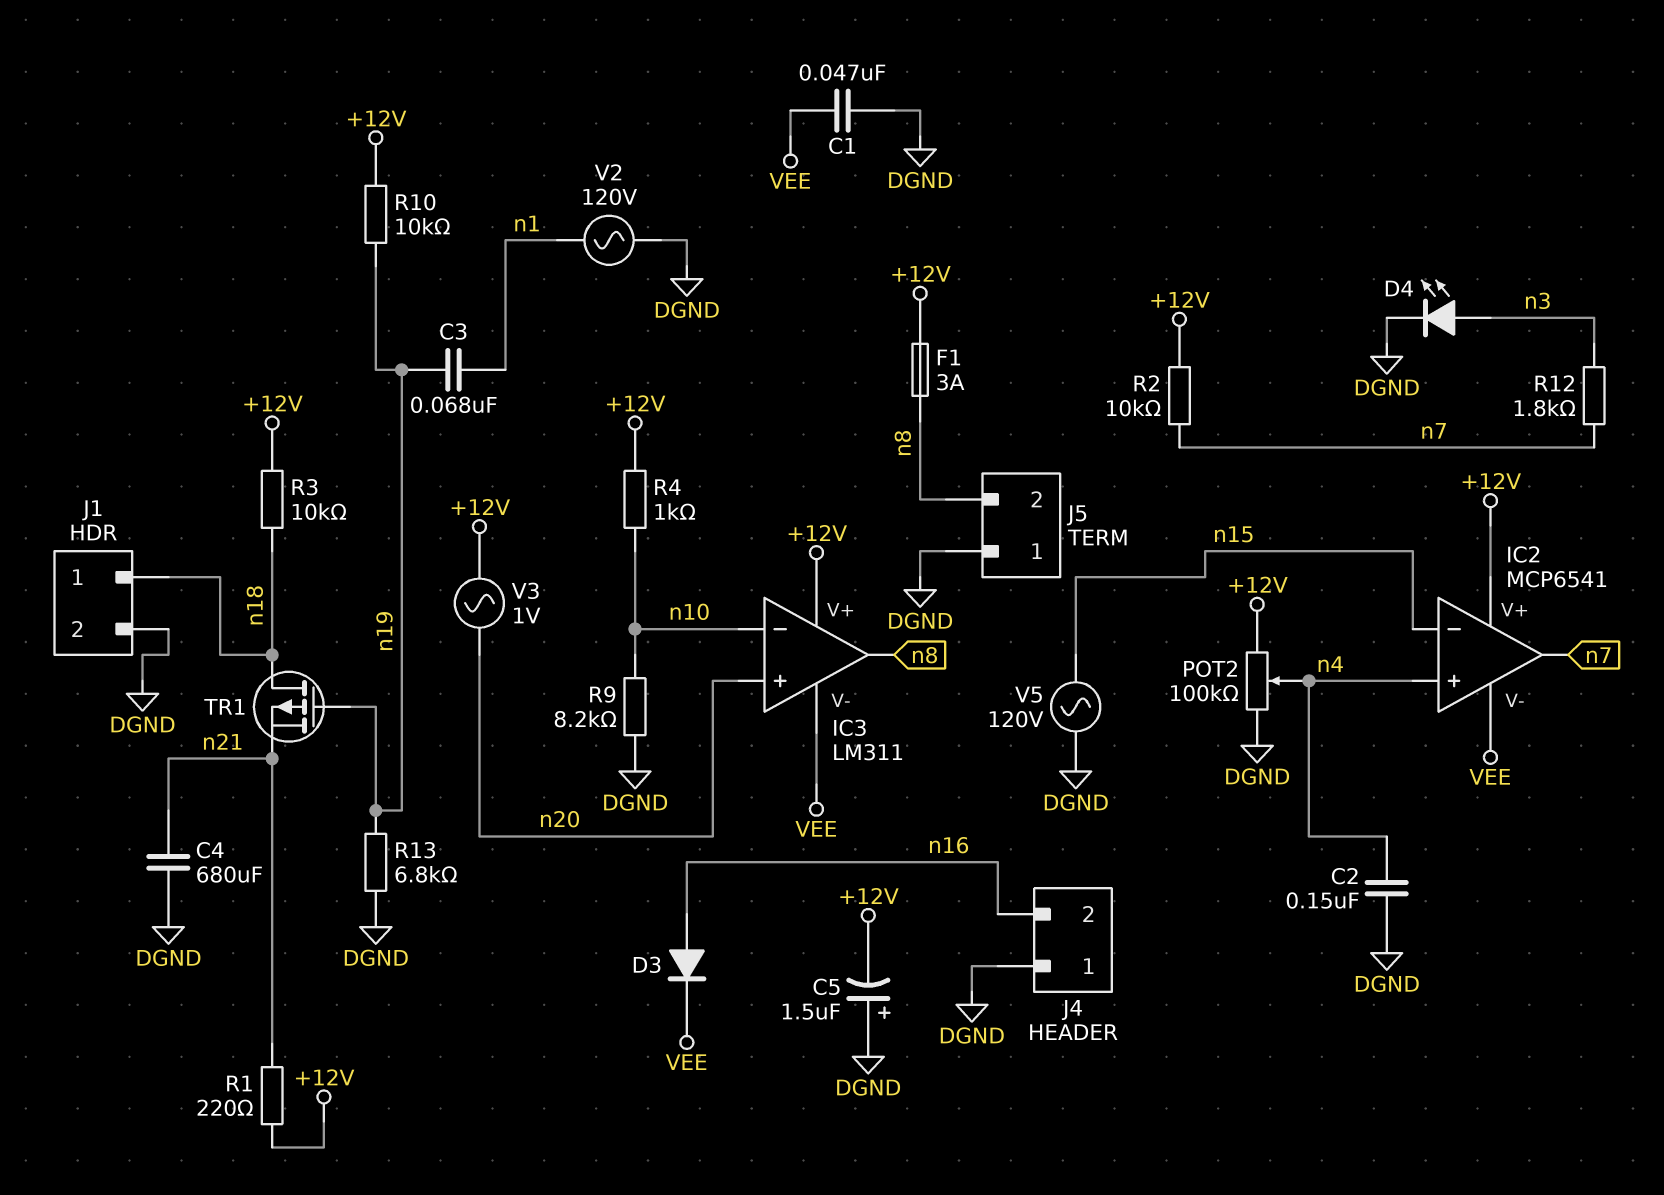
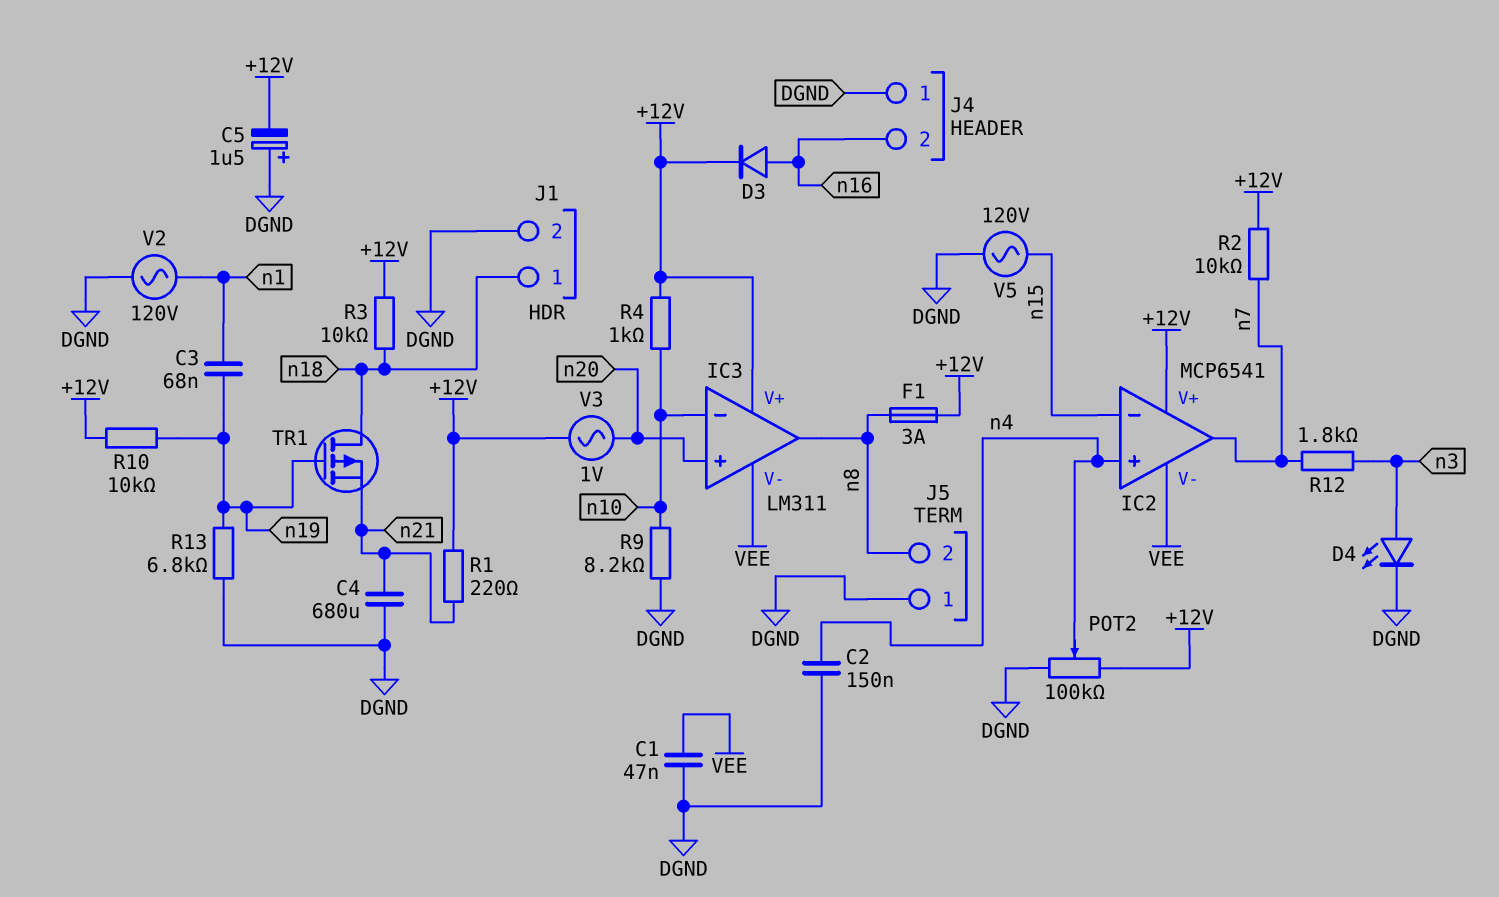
D3: diode (A n16, K VEE) -> diode (A n16, K +12V)

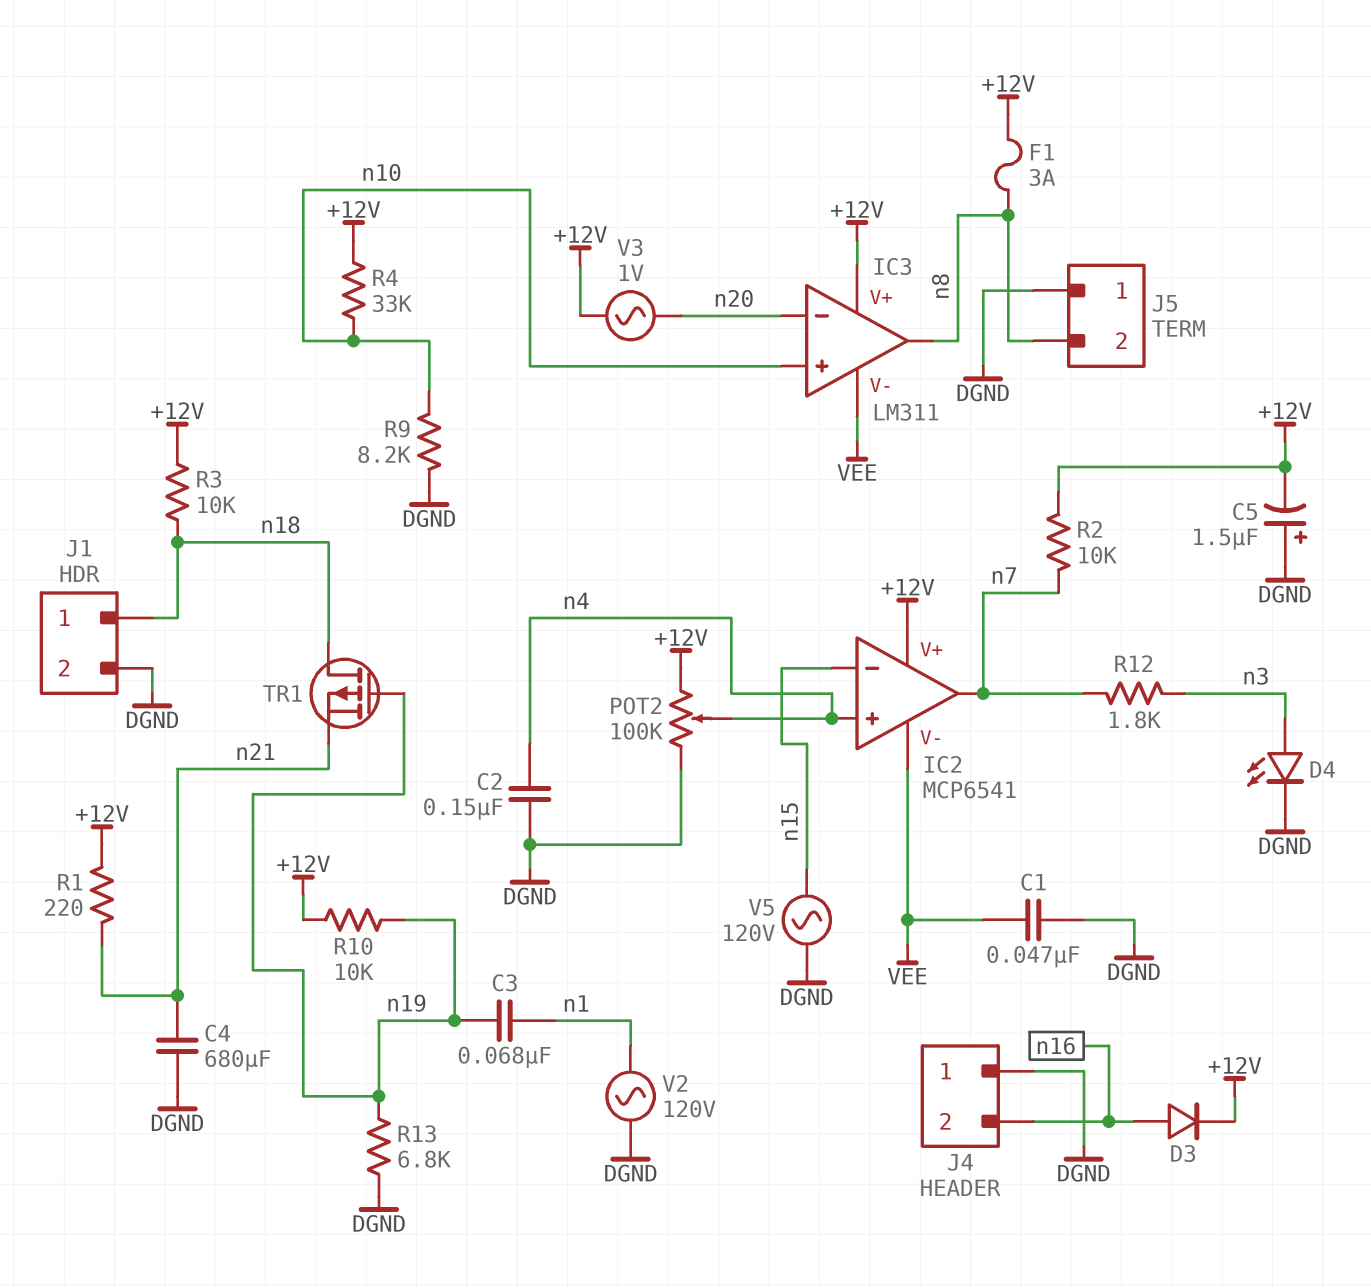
IC3 pin in+: n20 -> n10
IC3 pin in-: n10 -> n20
R4: 1k (+12V, n10) -> 33k (+12V, n10)

